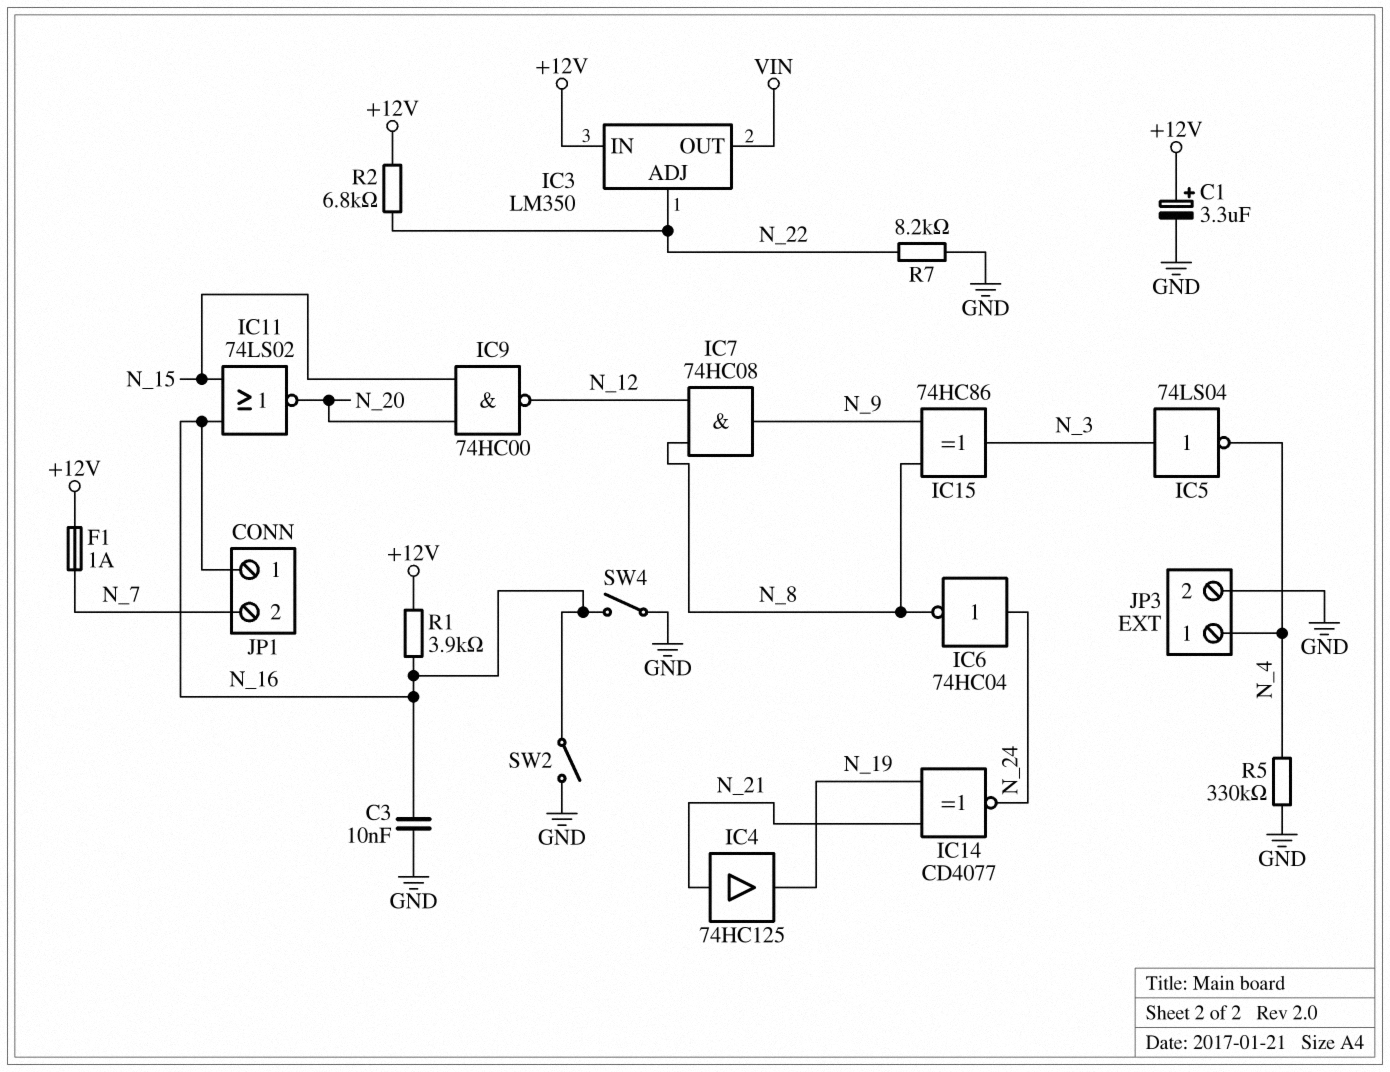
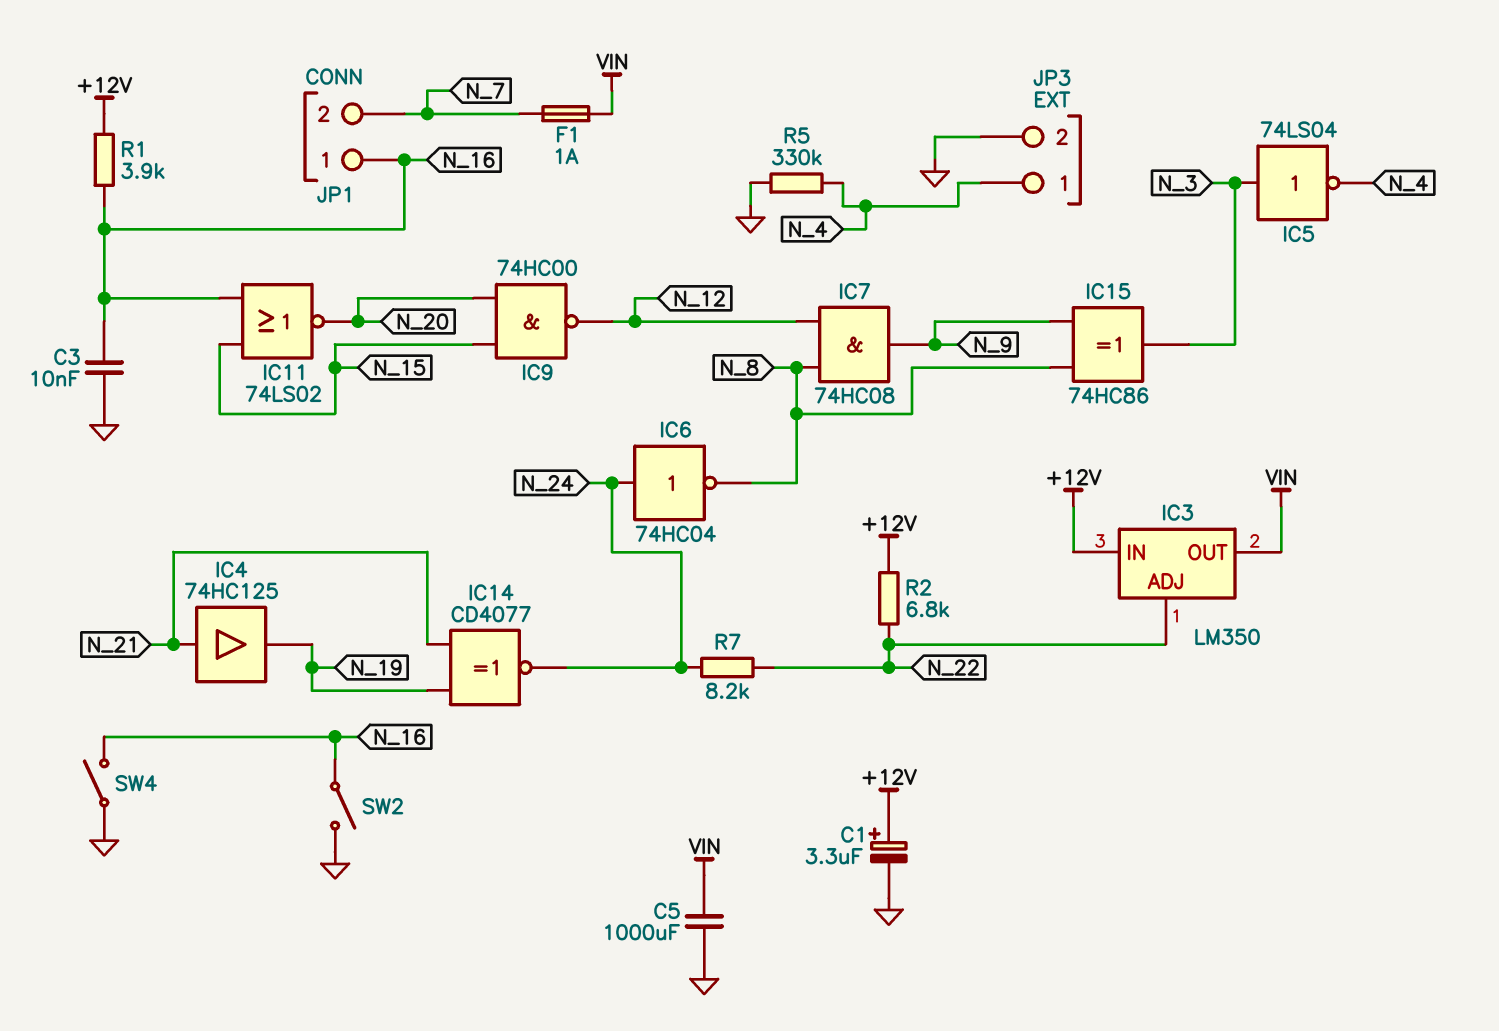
C5: none -> 1000uF (GND, VIN)
F1: 1A (+12V, N_7) -> 1A (N_7, VIN)
R7: 8.2k (GND, N_22) -> 8.2k (N_22, N_24)

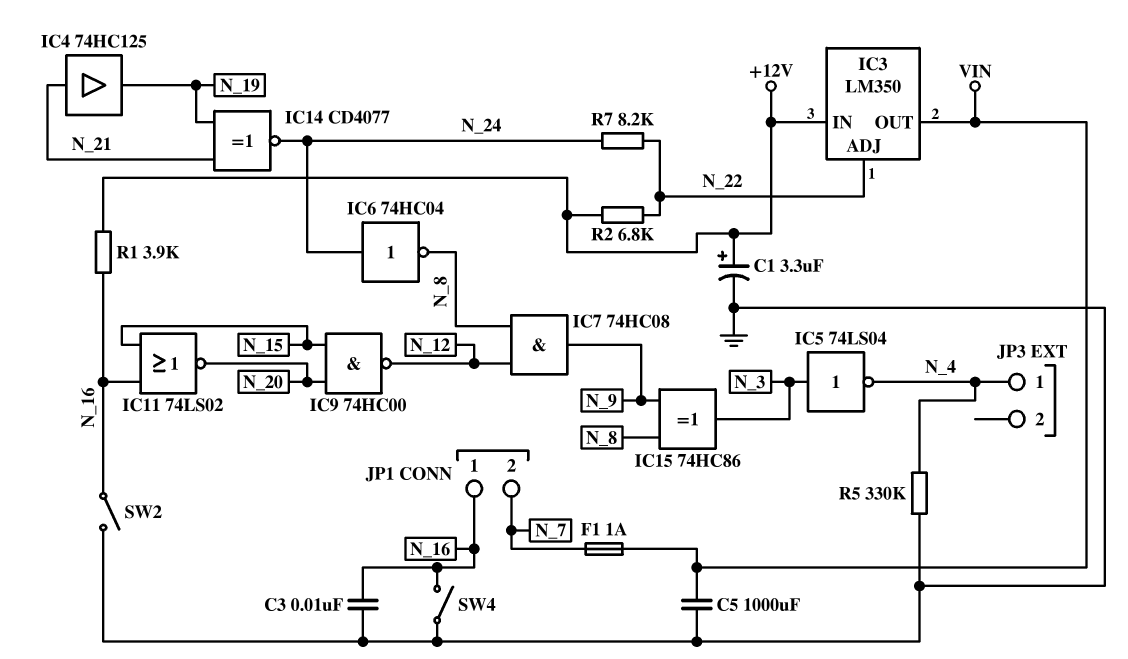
JP3 pin 2: GND -> none

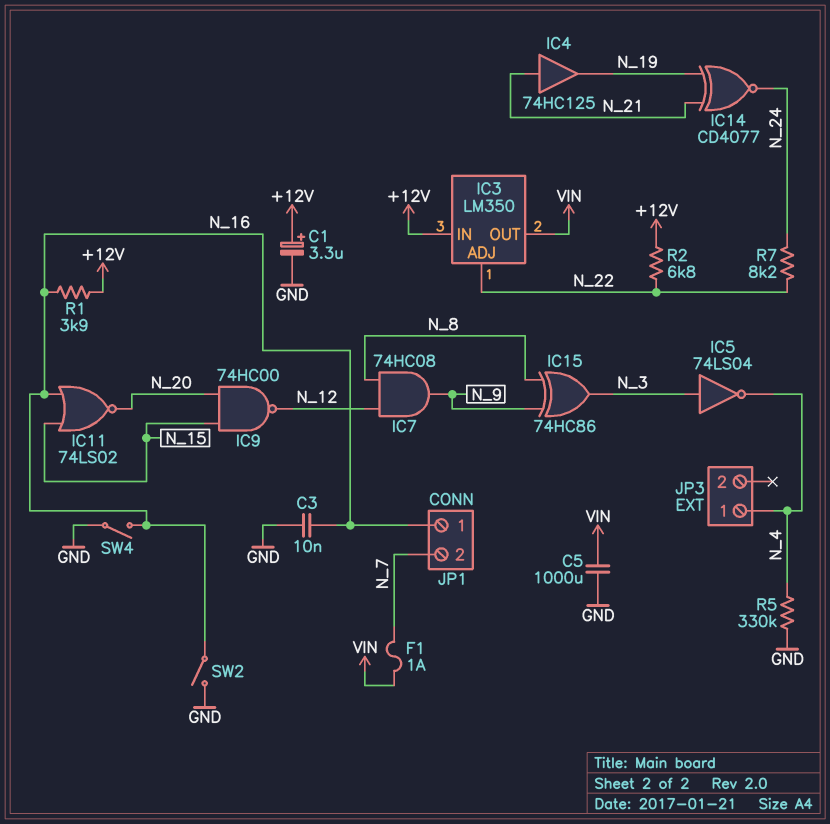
IC6: NOT 74HC04 (in N_24, out N_8) -> none

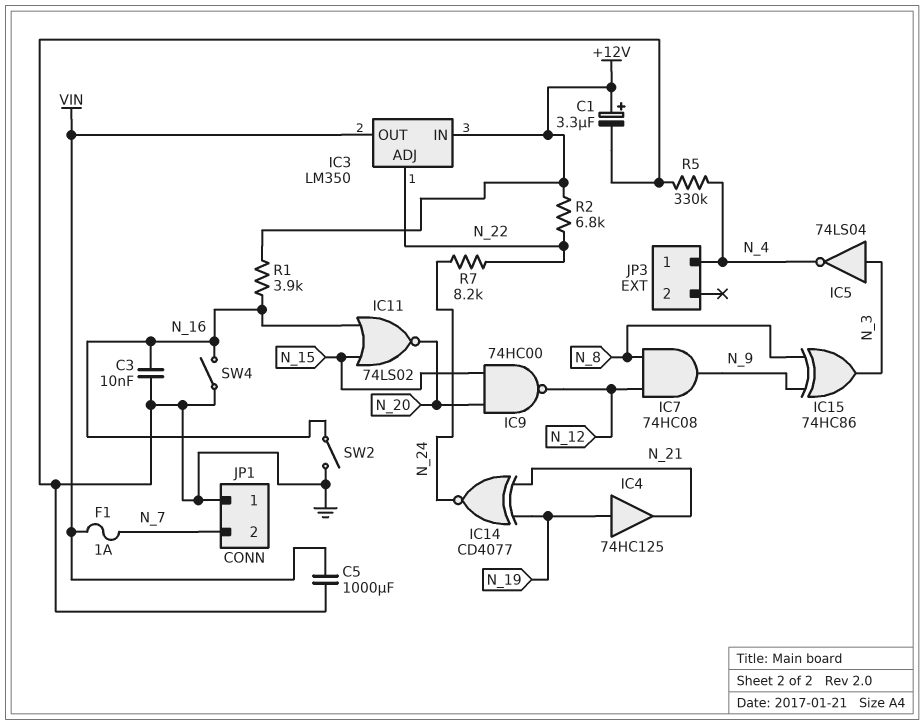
IC4: buffer 74HC125 (in N_21, out N_19) -> buffer 74HC125 (in N_19, out N_21)
JP1 pin 1: N_16 -> GND

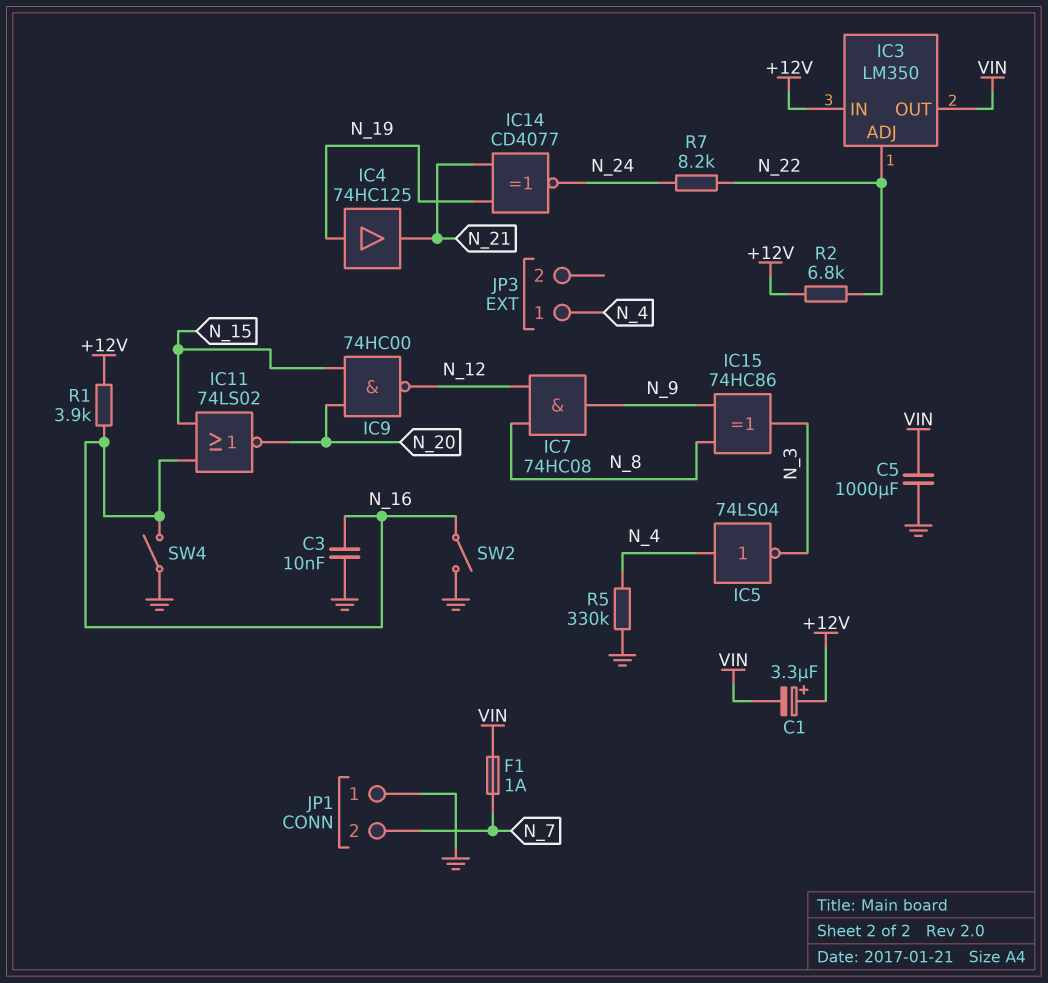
C1: 3.3uF (plus +12V, minus GND) -> 3.3uF (plus +12V, minus VIN)
IC5: NOT 74LS04 (in N_3, out N_4) -> NOT 74LS04 (in N_4, out N_3)

